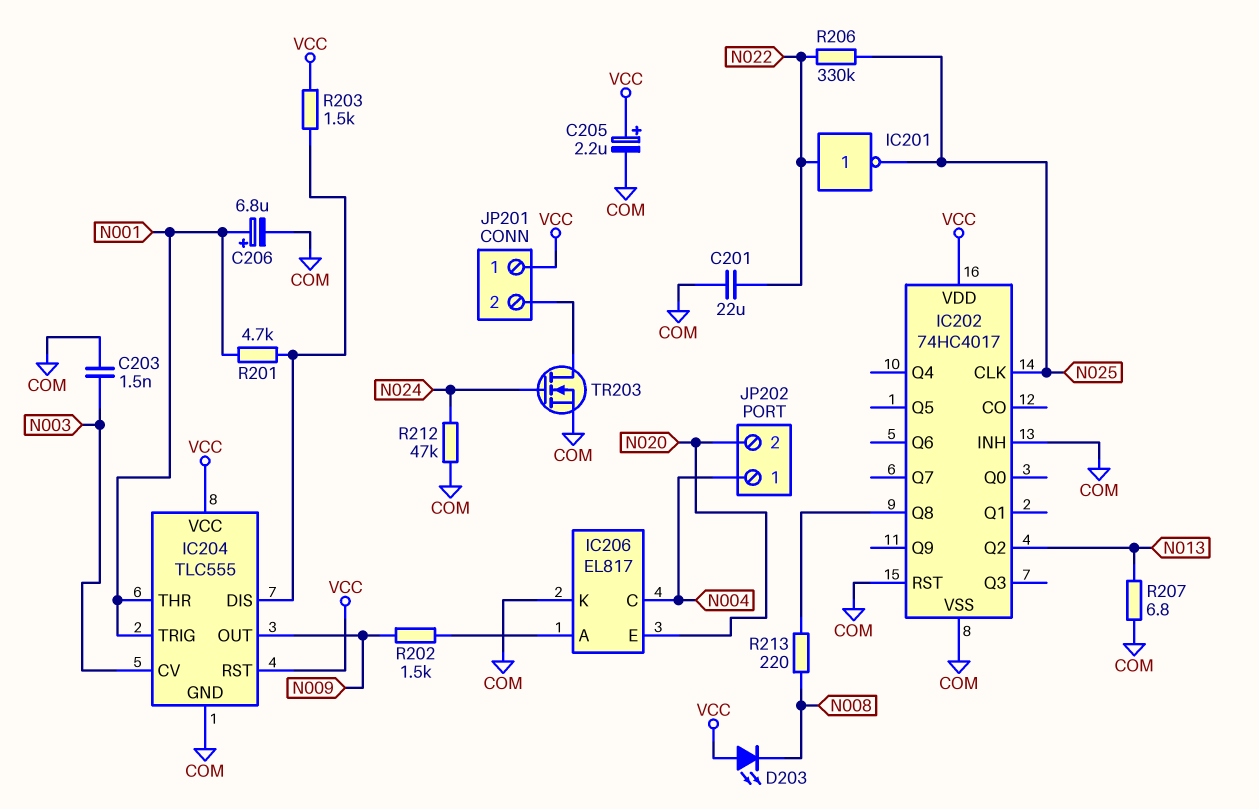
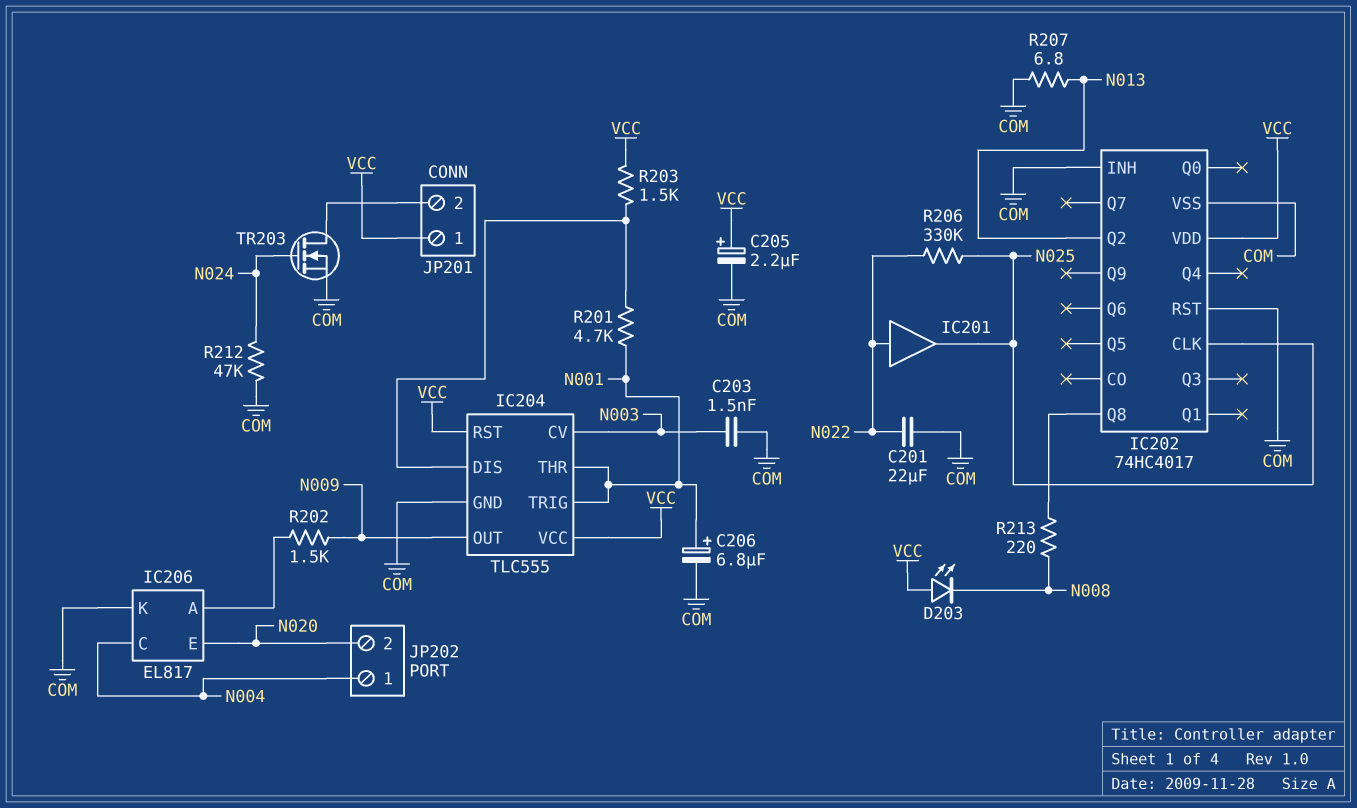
IC201: NOT (in N022, out N025) -> buffer (in N022, out N025)

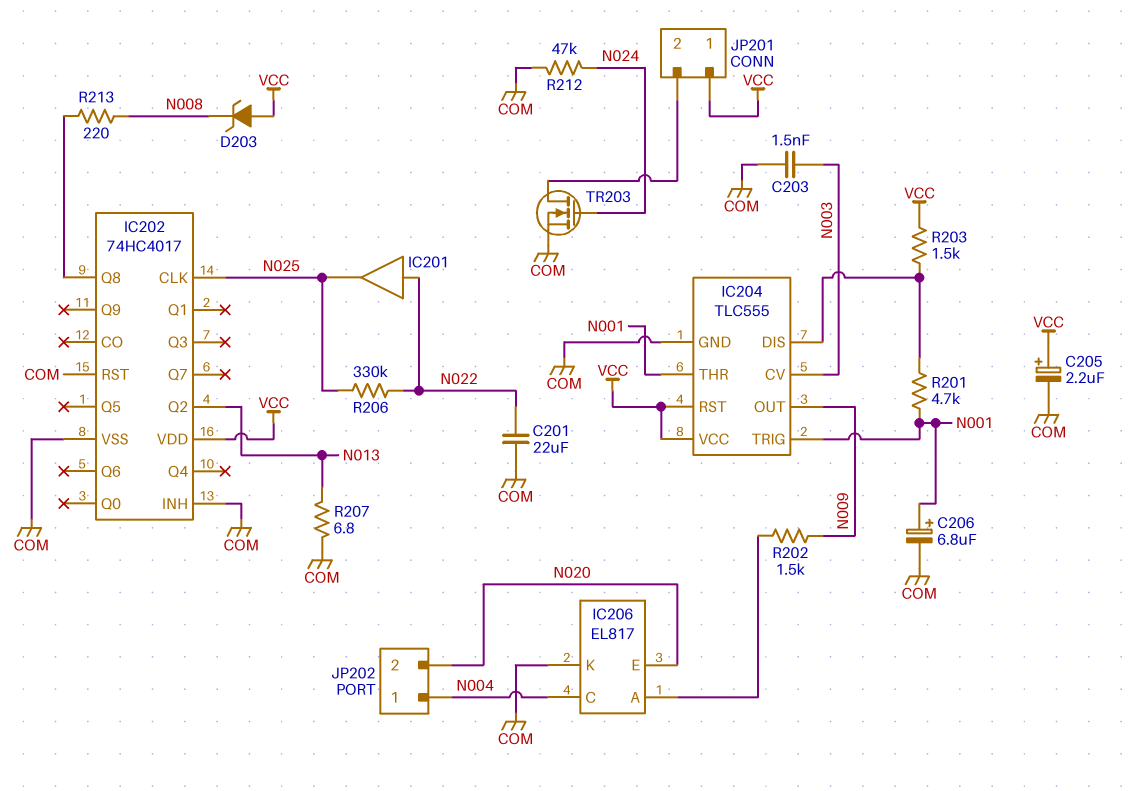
D203: LED (A VCC, K N008) -> zener (A VCC, K N008)

